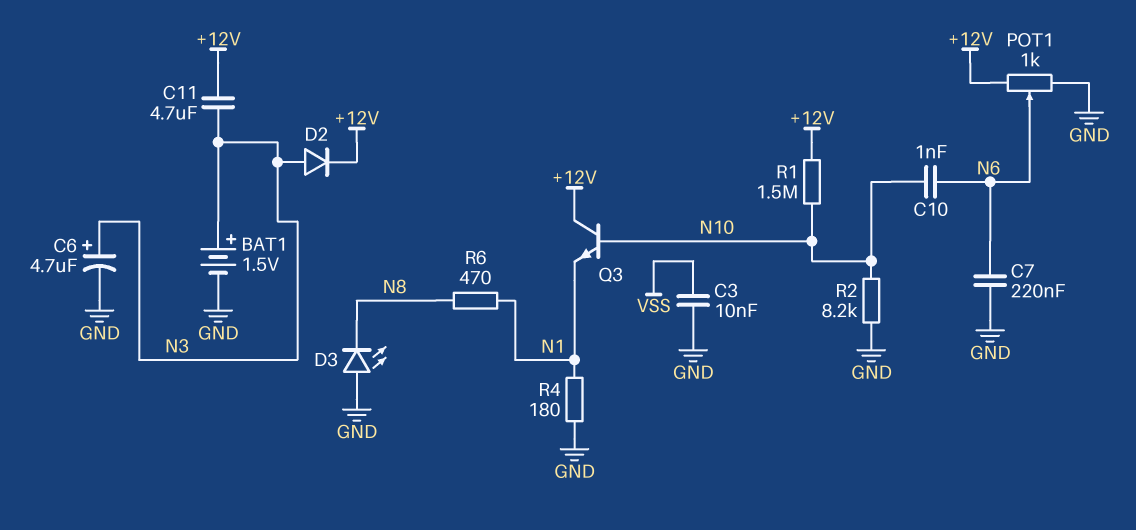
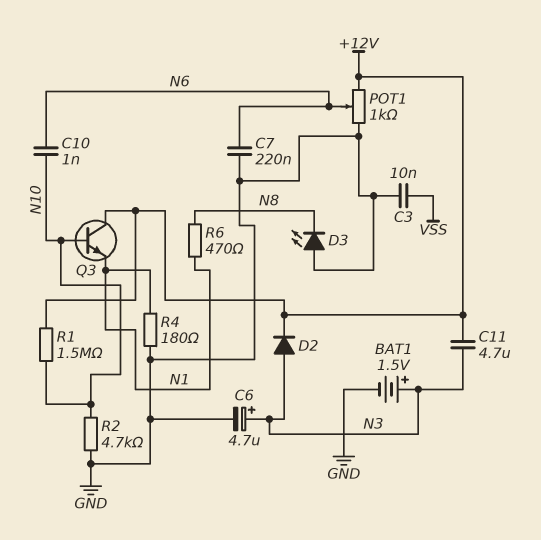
R2: 8.2k (GND, N10) -> 4.7k (GND, N10)

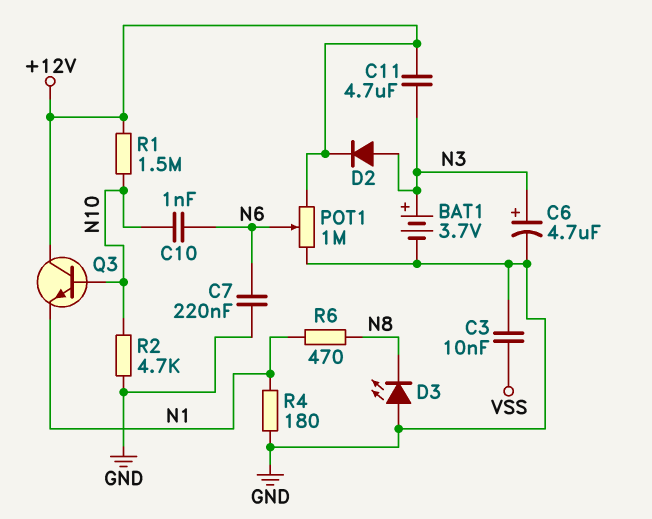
BAT1: 1.5V (plus N3, minus GND) -> 3.7V (plus N3, minus GND)
POT1: 1k (+12V, GND, wiper N6) -> 1M (+12V, GND, wiper N6)

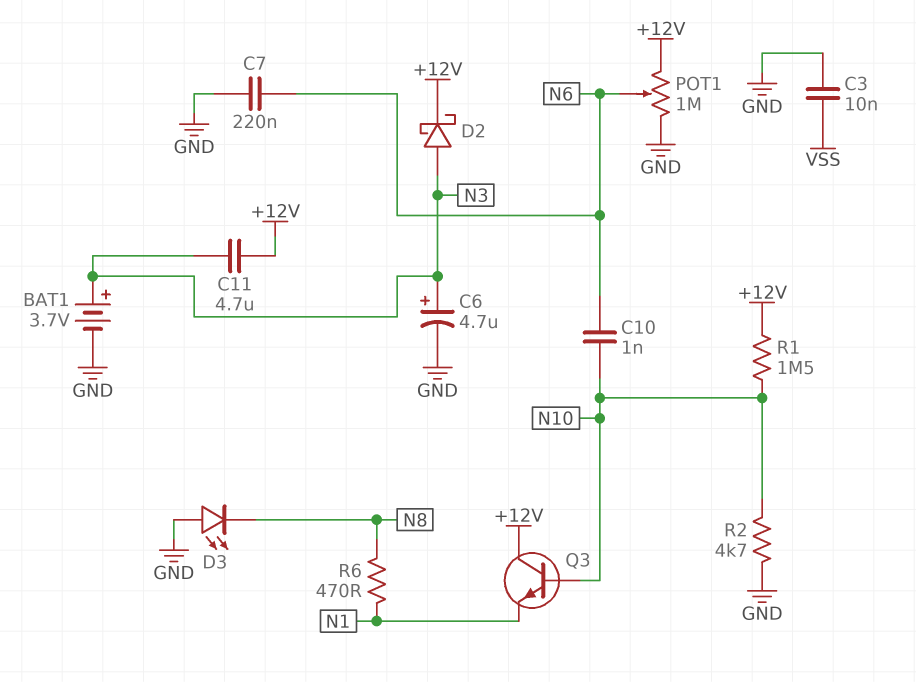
D2: diode (A N3, K +12V) -> schottky (A N3, K +12V)
R4: 180 (GND, N1) -> none

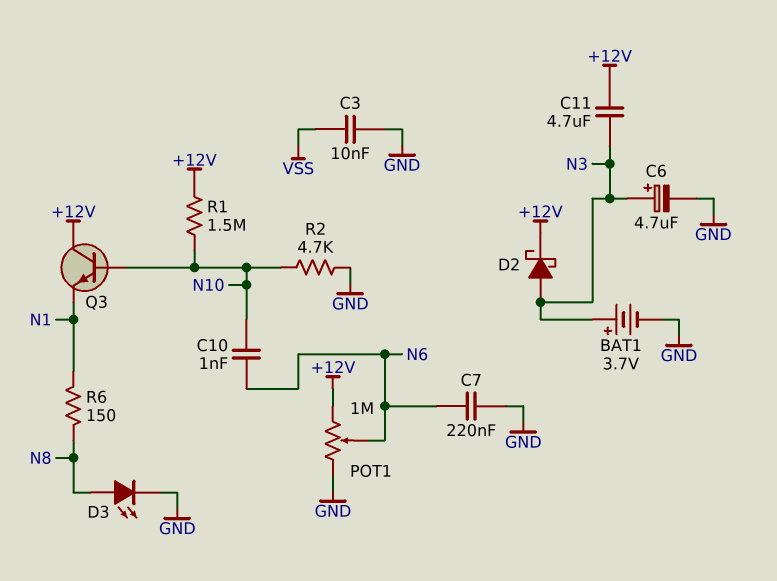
D3: LED (A GND, K N8) -> LED (A N8, K GND)
R6: 470 (N1, N8) -> 150 (N1, N8)

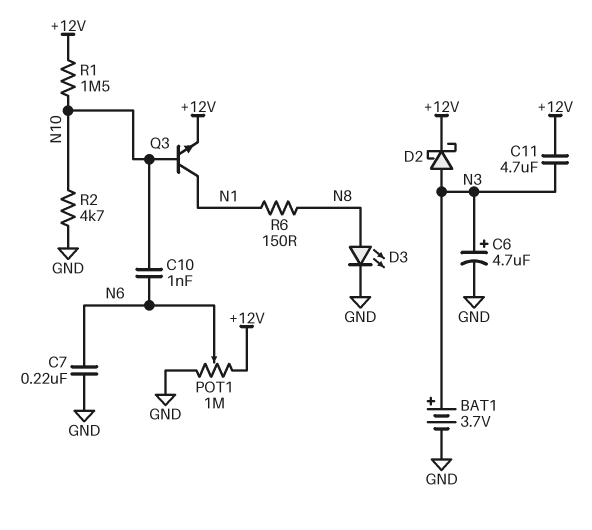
C3: 10nF (GND, VSS) -> none
Q3: NPN (B N10, C +12V, E N1) -> NPN (B N10, C N1, E +12V)

